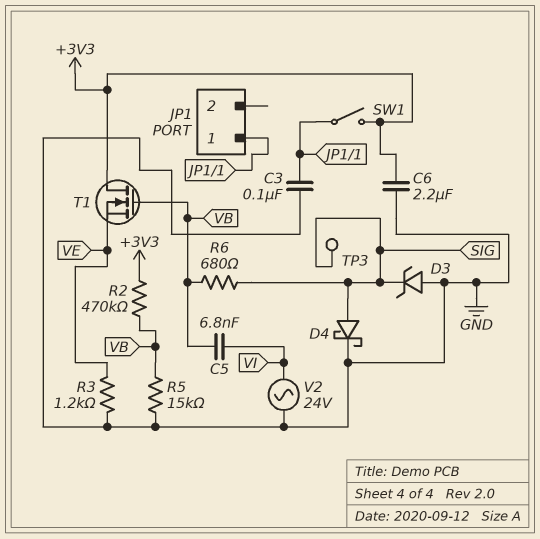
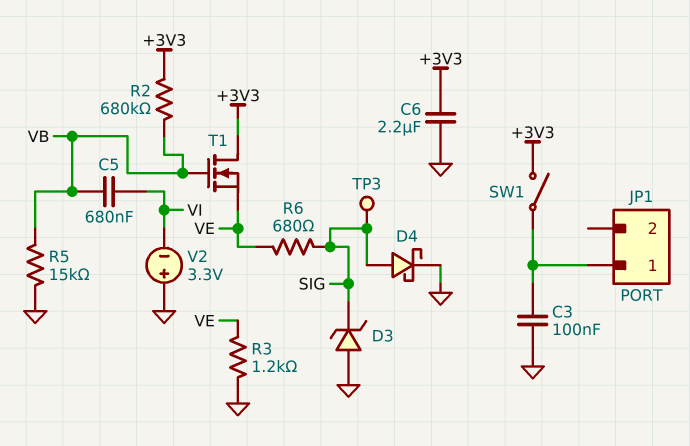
C5: 6.8nF (VB, VI) -> 680nF (VB, VI)
R2: 470k (+3V3, VB) -> 680k (+3V3, VB)
R6: 680 (SIG, VB) -> 680 (SIG, VE)
V2: AC 24V (GND, VI) -> 3.3V (plus GND, minus VI)

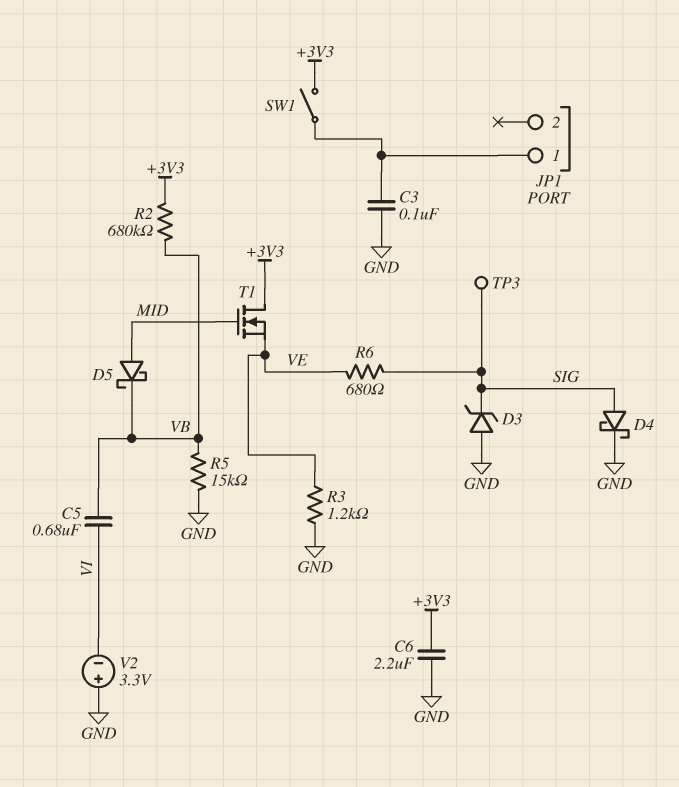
D5: none -> schottky (A MID, K VB)
T1: NMOS (G VB, D +3V3, S VE) -> NMOS (G MID, D +3V3, S VE)

